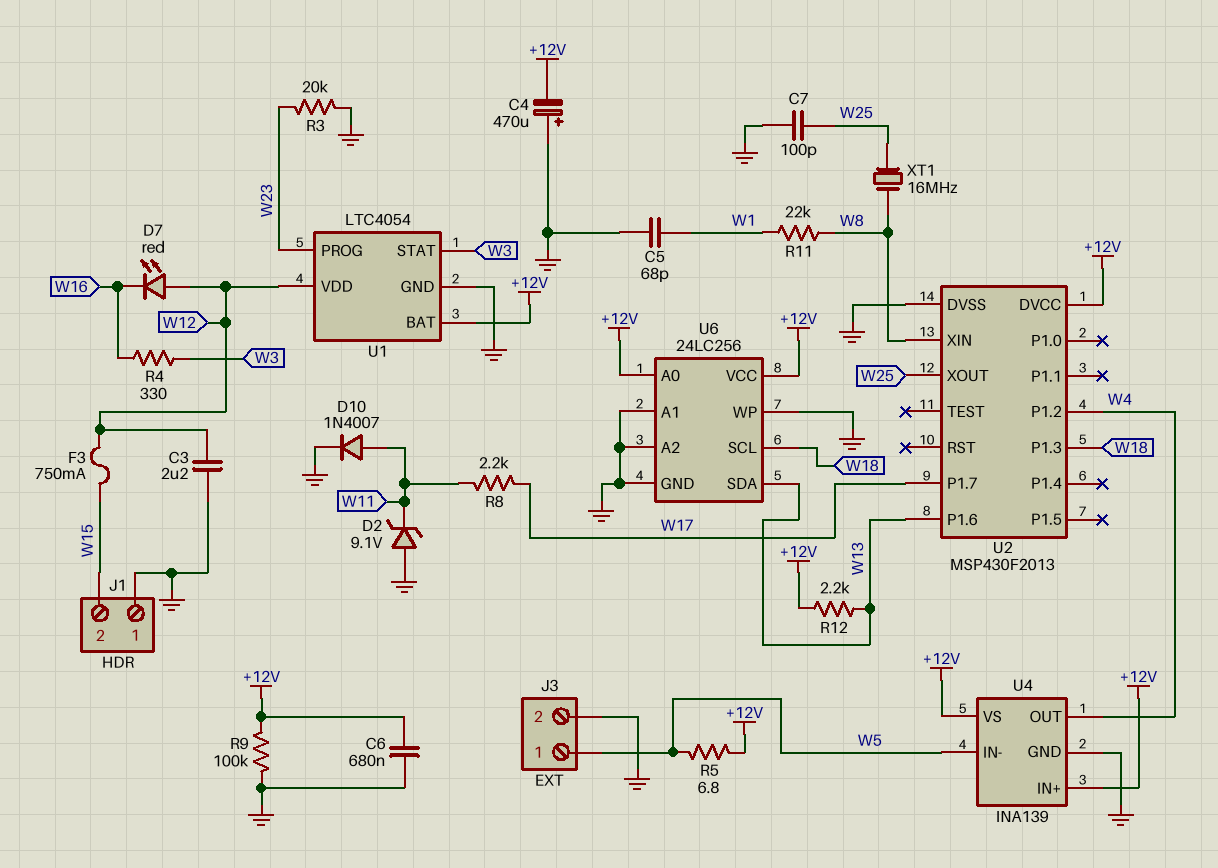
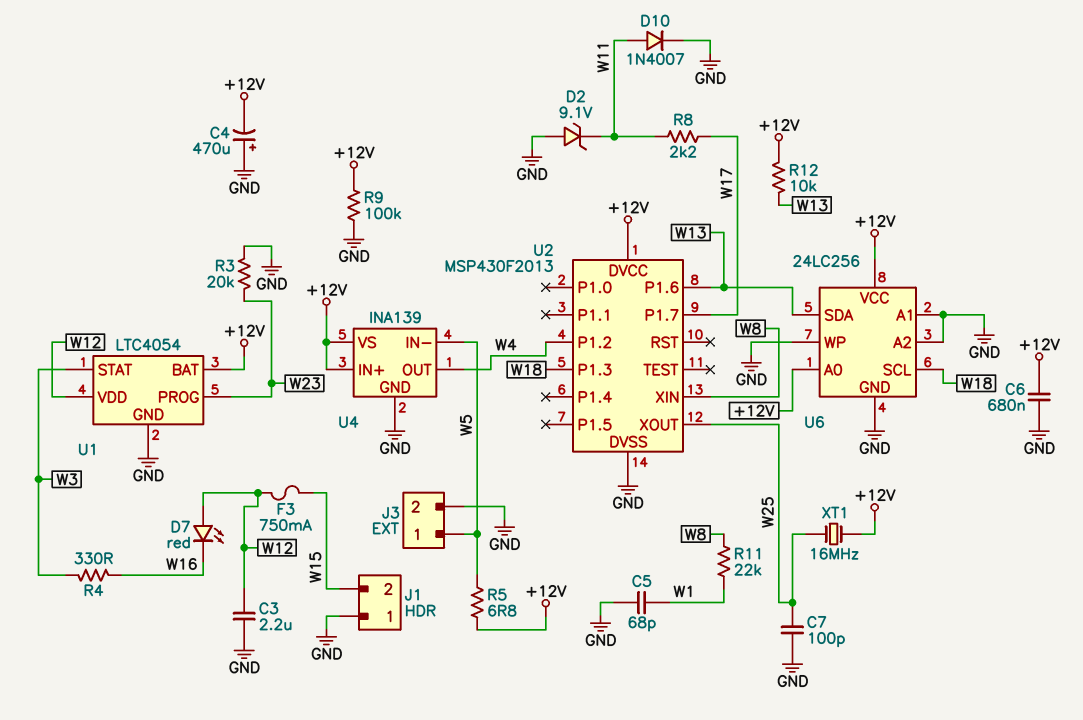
R12: 2.2k (+12V, W13) -> 10k (+12V, W13)
XT1: 16MHz (W8, W25) -> 16MHz (+12V, W25)

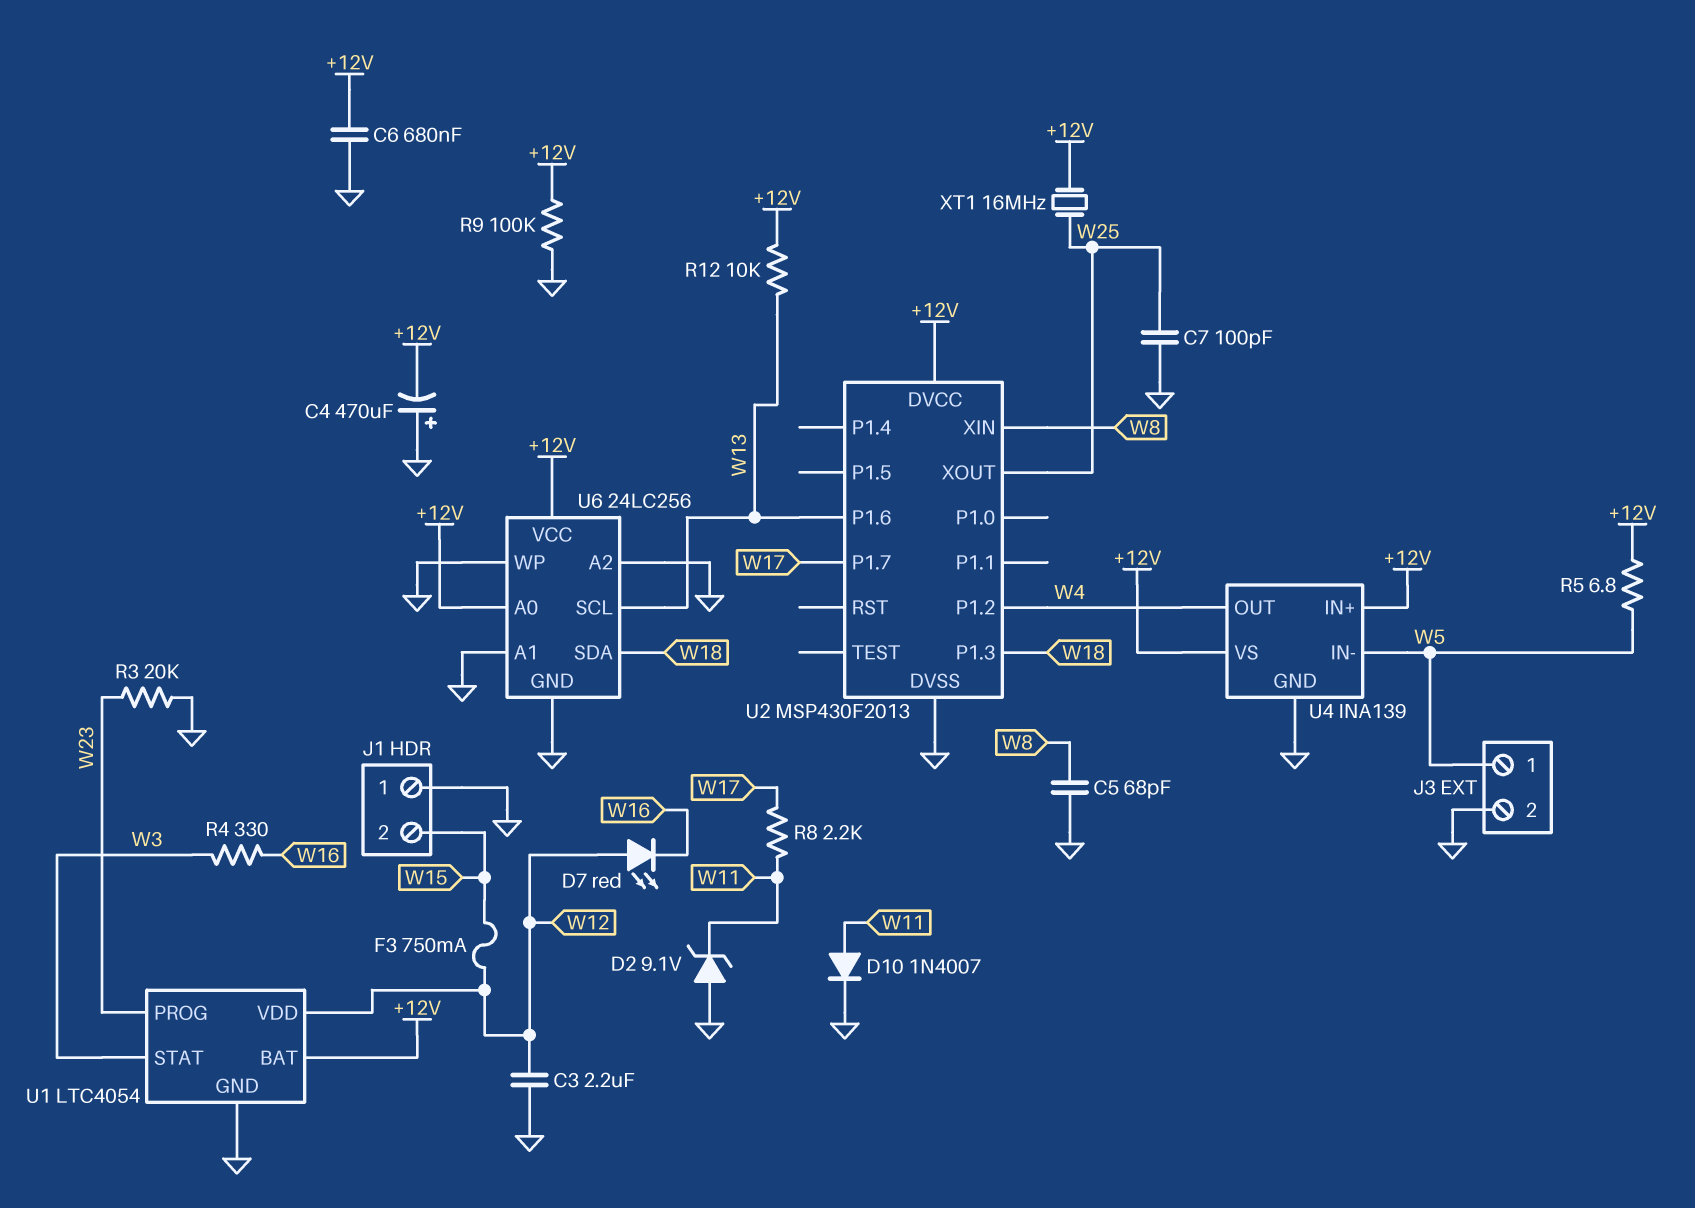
C5: 68pF (GND, W1) -> 68pF (GND, W8)
R11: 22k (W1, W8) -> none
U6 pin SCL: W18 -> W13
U6 pin SDA: W13 -> W18

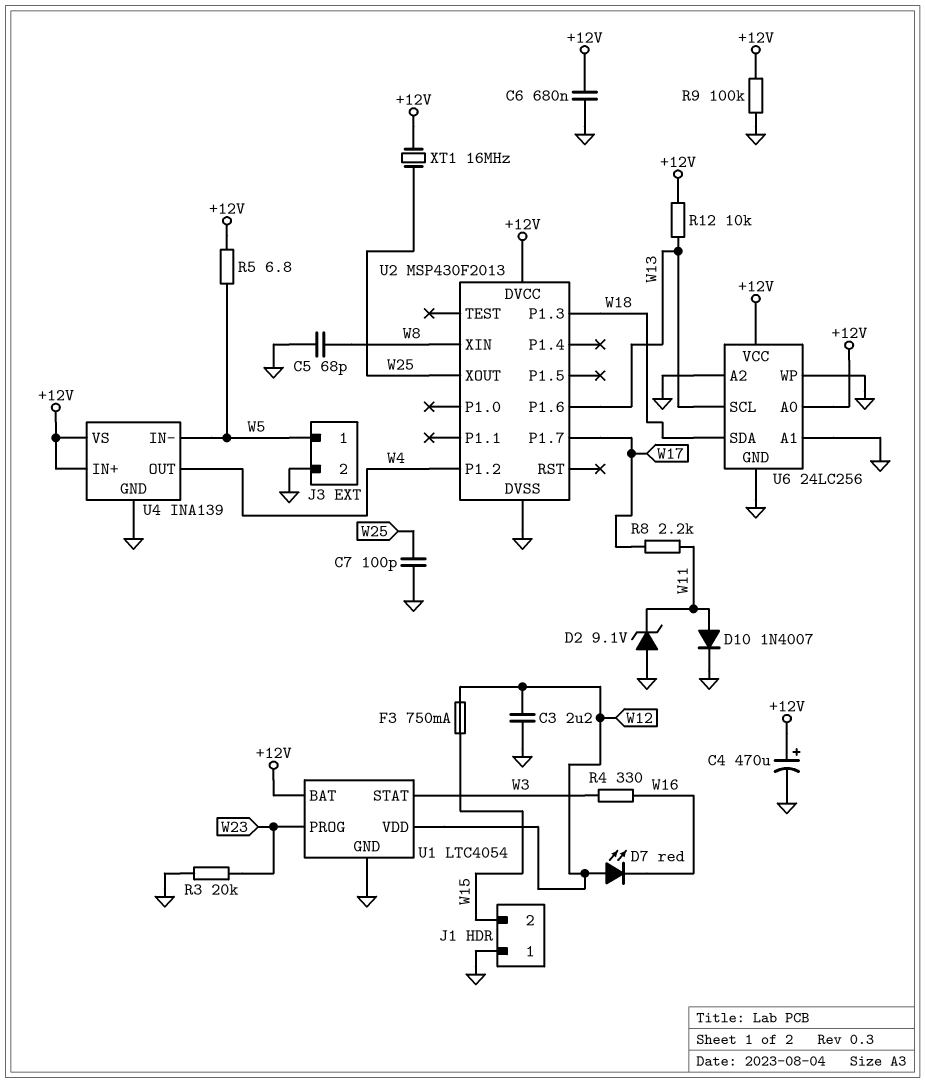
C4: 470uF (plus GND, minus +12V) -> 470uF (plus +12V, minus GND)

